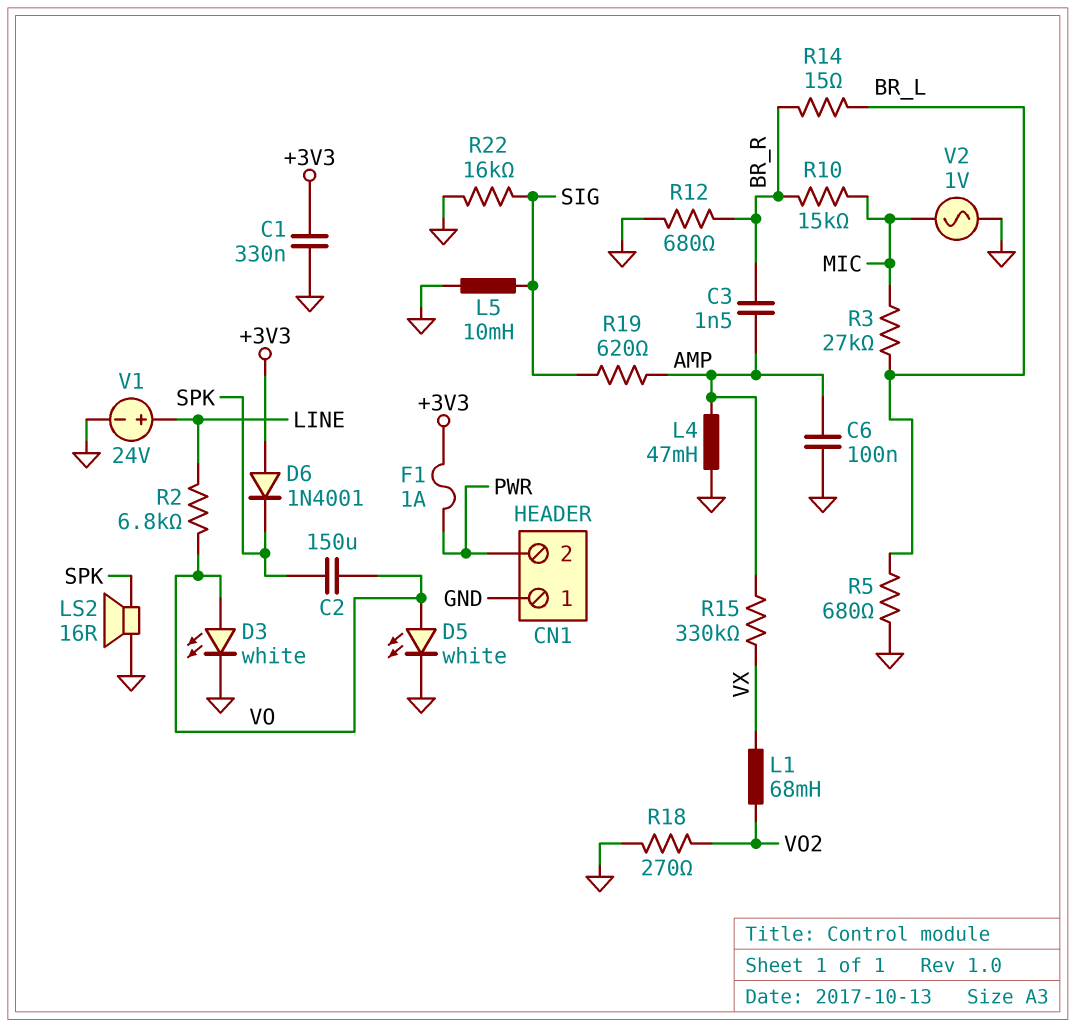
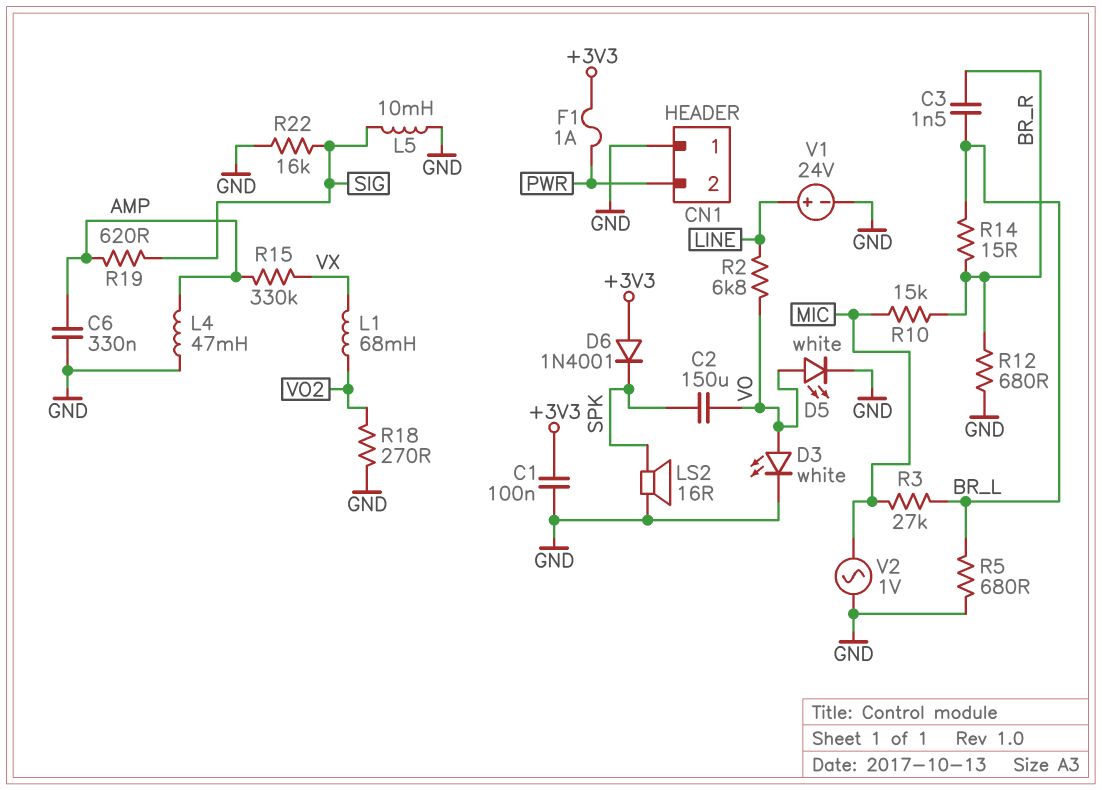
C1: 330nF (+3V3, GND) -> 100nF (+3V3, GND)
C3: 1.5nF (AMP, BR_R) -> 1.5nF (BR_L, BR_R)
C6: 100nF (AMP, GND) -> 330nF (AMP, GND)

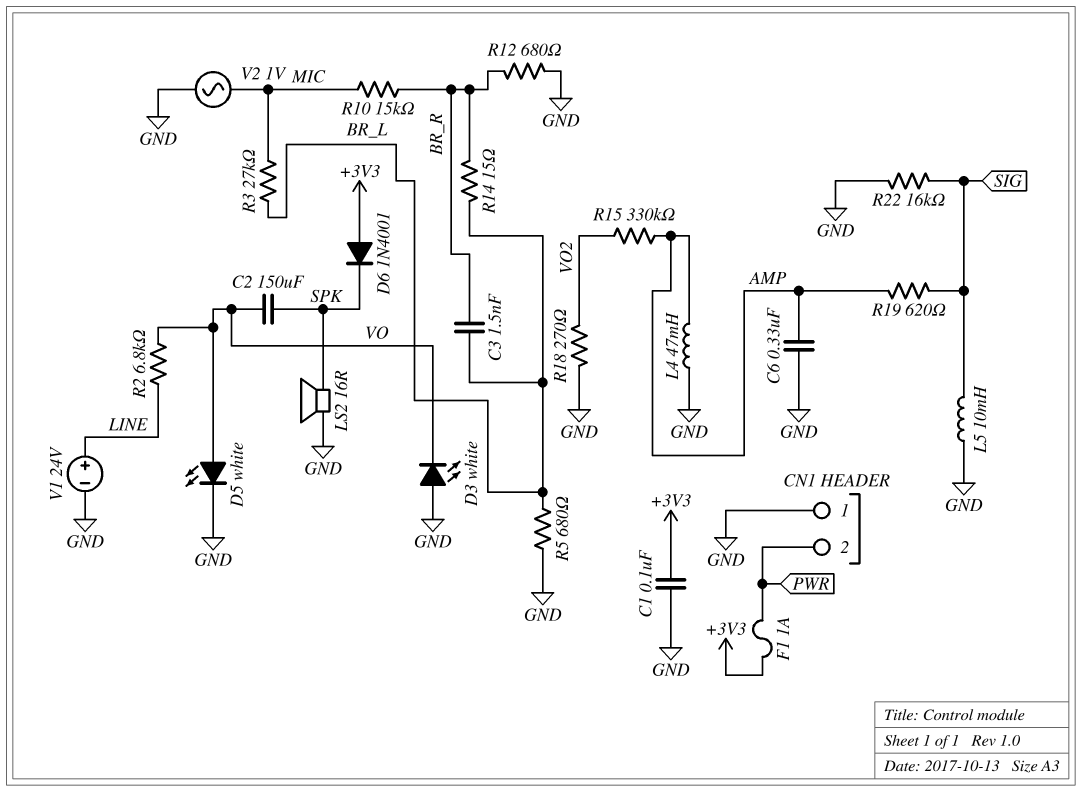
D3: LED white (A VO, K GND) -> LED white (A GND, K VO)
L1: 68mH (VO2, VX) -> none
R15: 330k (AMP, VX) -> 330k (AMP, VO2)

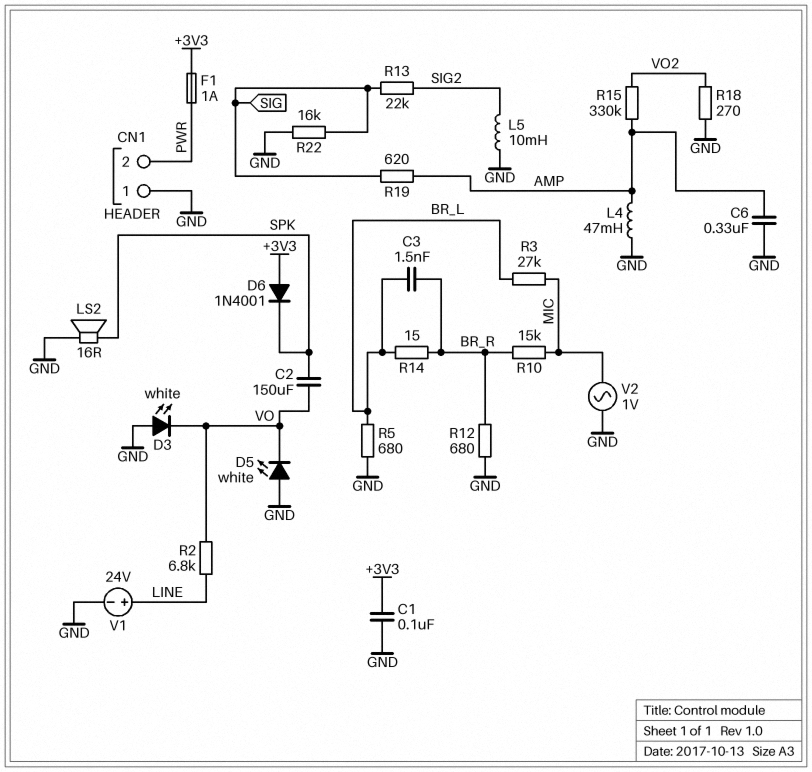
D5: LED white (A VO, K GND) -> LED white (A GND, K VO)
L5: 10mH (GND, SIG) -> 10mH (GND, SIG2)
R13: none -> 22k (SIG, SIG2)

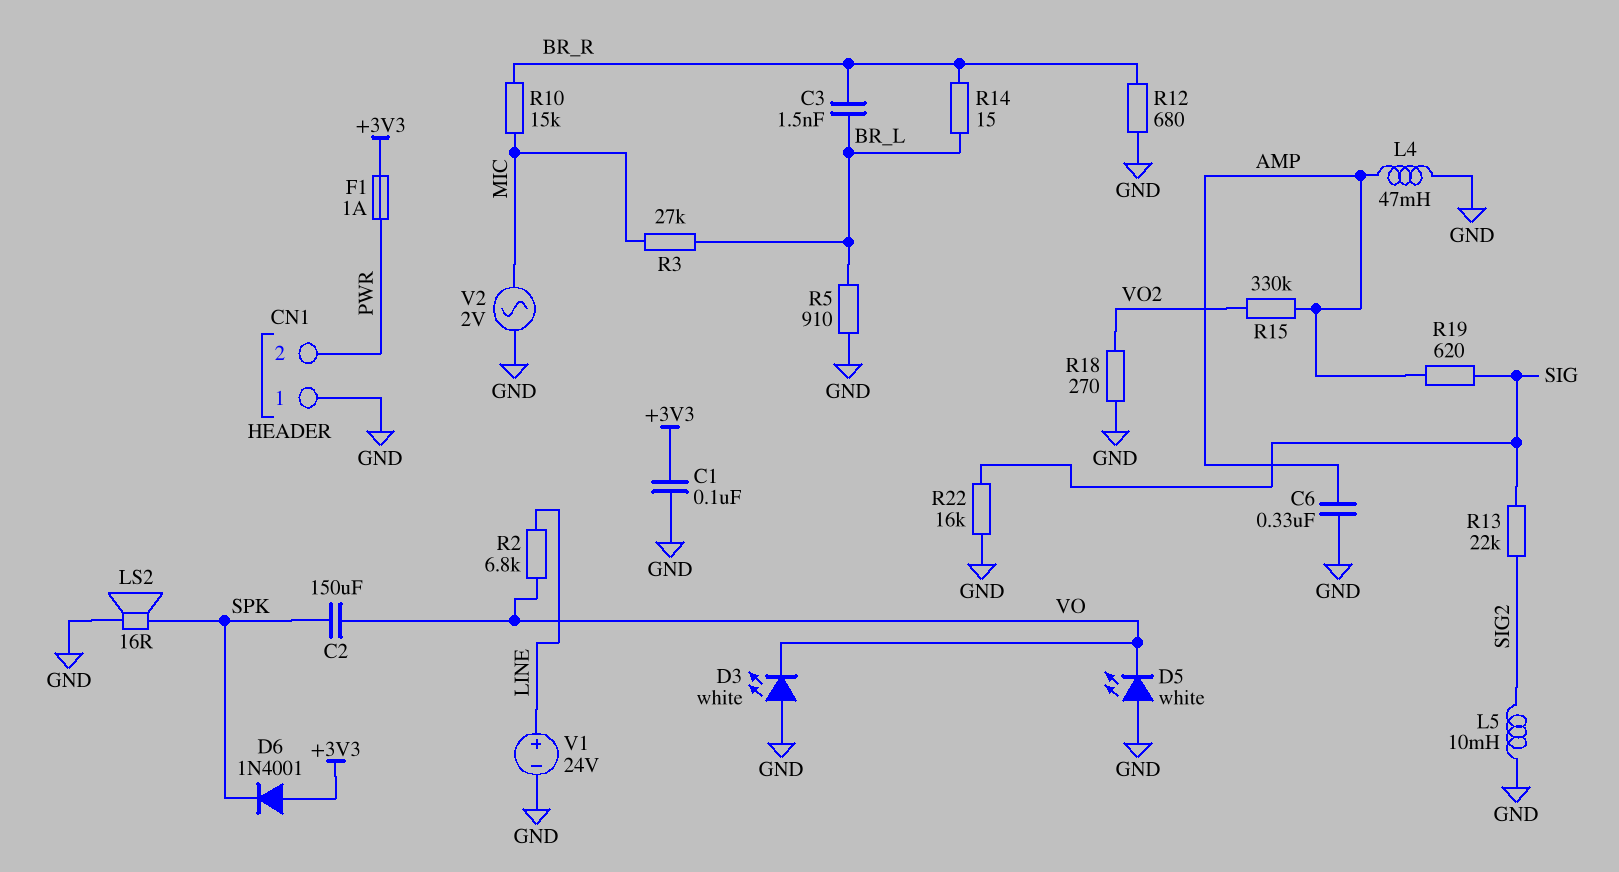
R5: 680 (BR_L, GND) -> 910 (BR_L, GND)
V2: AC 1V (GND, MIC) -> AC 2V (GND, MIC)

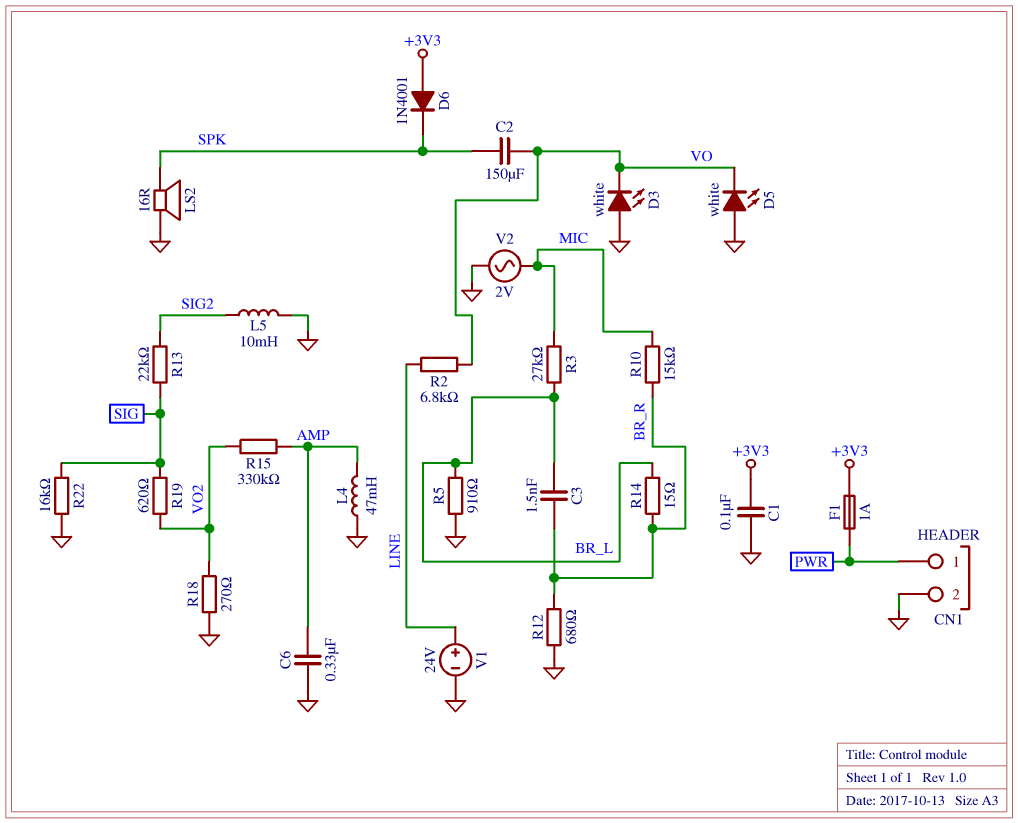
CN1 pin 1: GND -> PWR
CN1 pin 2: PWR -> GND
R19: 620 (AMP, SIG) -> 620 (SIG, VO2)

